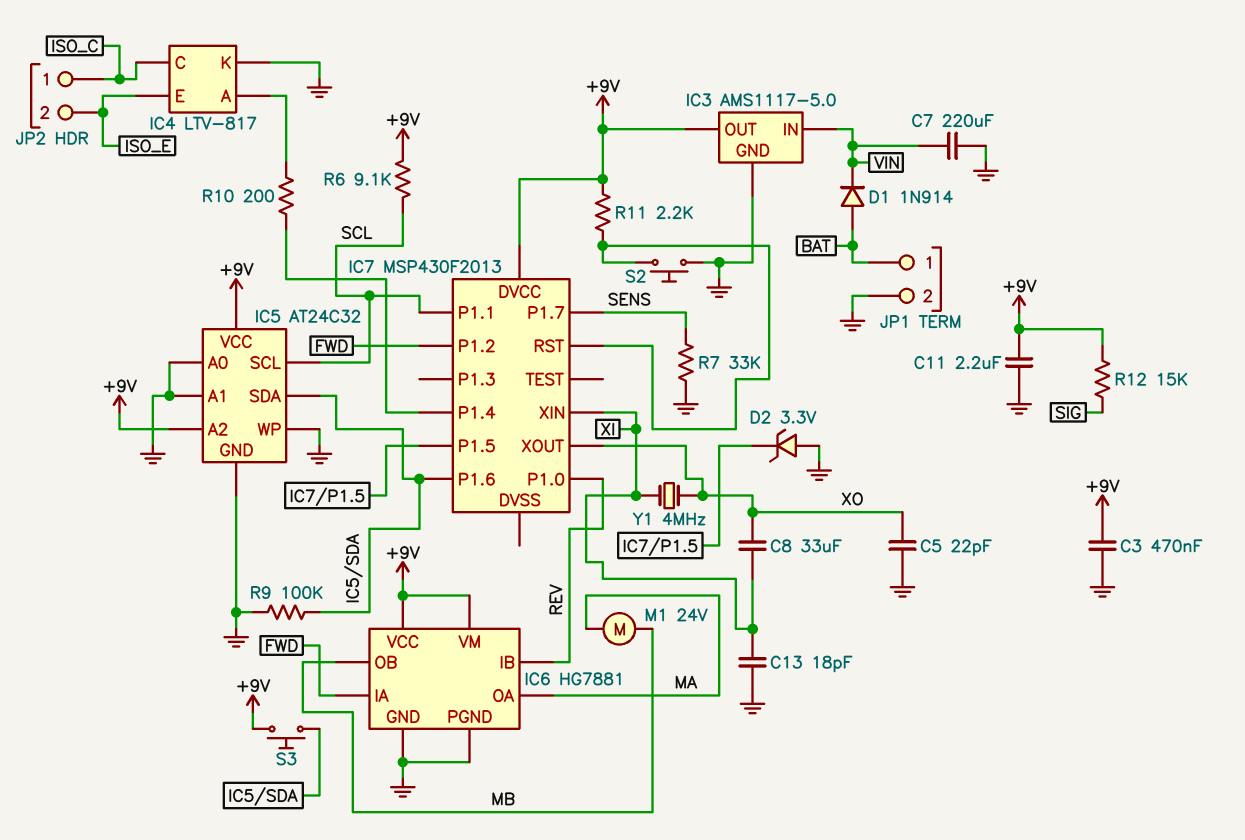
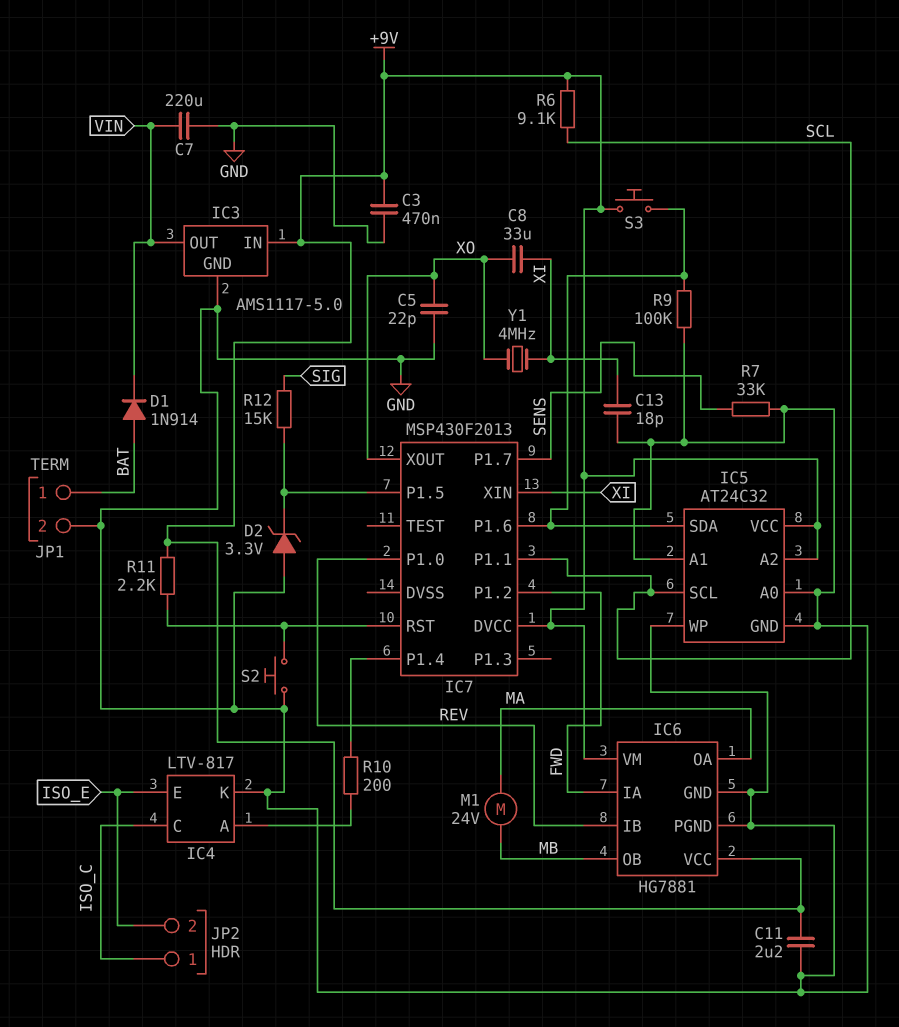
IC3 pin IN: VIN -> +9V
IC3 pin OUT: +9V -> VIN
R12: 15k (+9V, SIG) -> 15k (IC7/P1.5, SIG)

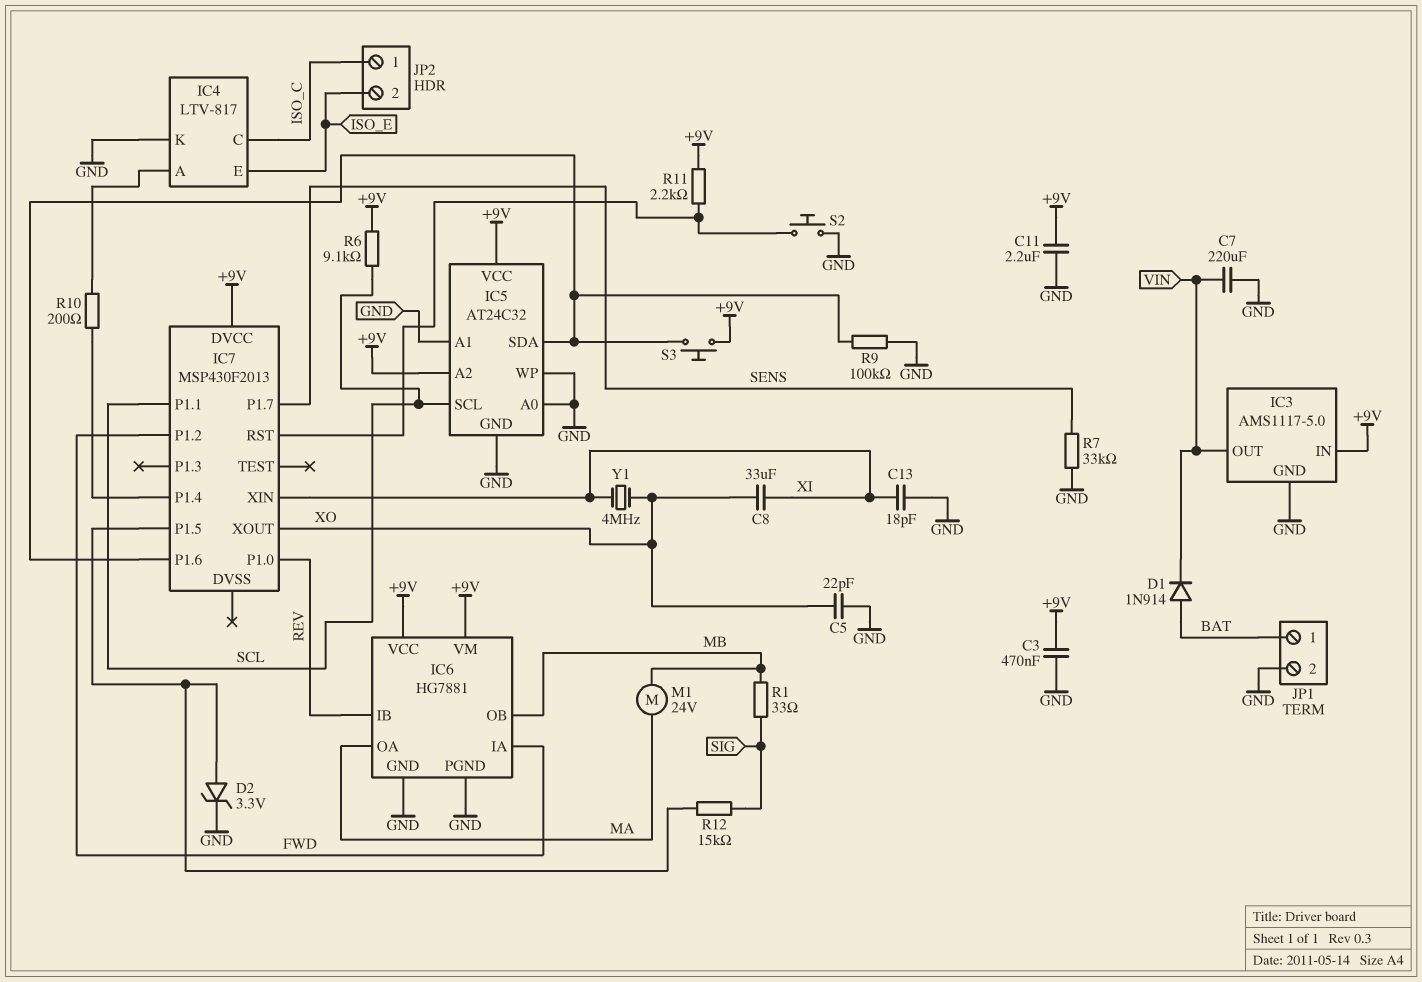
D2: zener 3.3V (A GND, K IC7/P1.5) -> zener 3.3V (A IC7/P1.5, K GND)
R1: none -> 33 (MB, SIG)

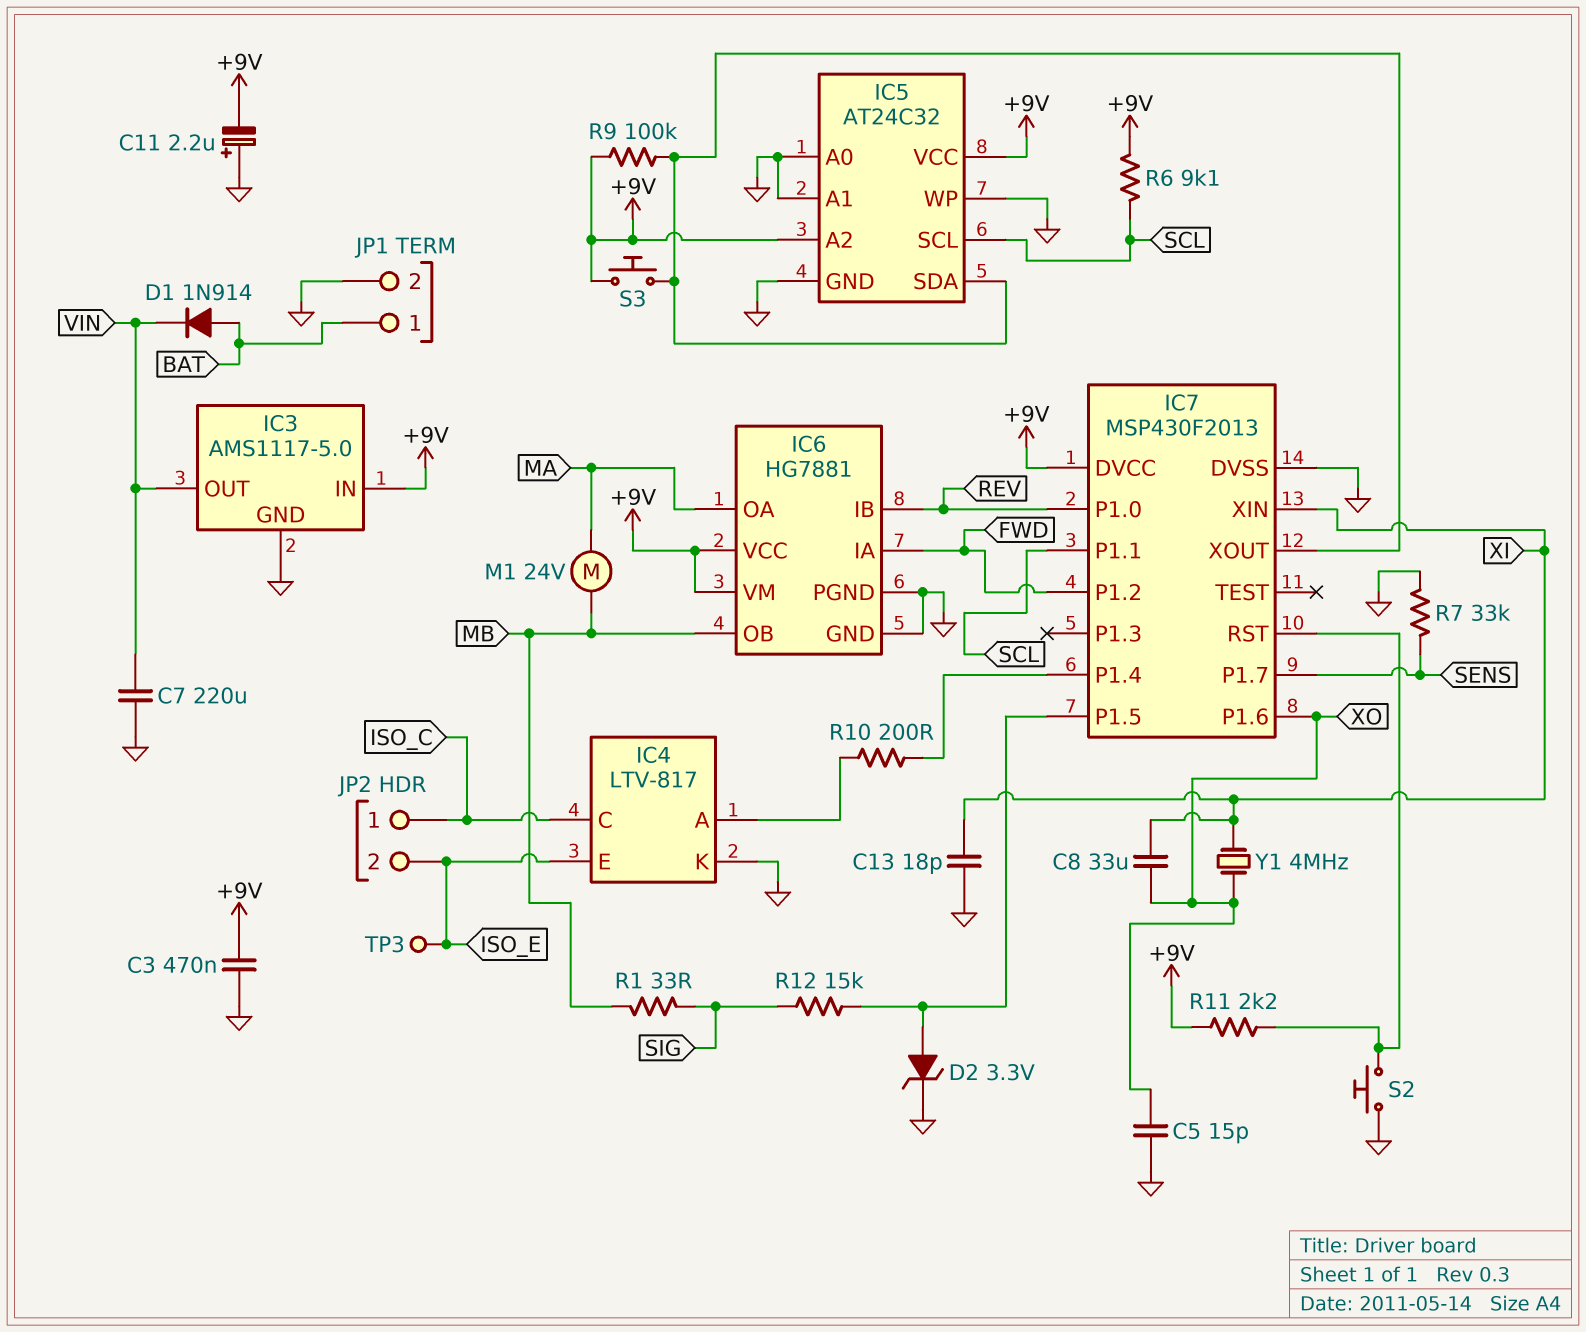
C5: 22pF (GND, XO) -> 15pF (GND, XO)
C11: 2.2uF (+9V, GND) -> 2.2uF (plus GND, minus +9V)
IC7 pin DVSS: none -> GND
IC7 pin P1.6: IC5/SDA -> XO
IC7 pin XOUT: XO -> IC5/SDA
R9: 100k (GND, IC5/SDA) -> 100k (+9V, IC5/SDA)
TP3: none -> test point (ISO_E)

